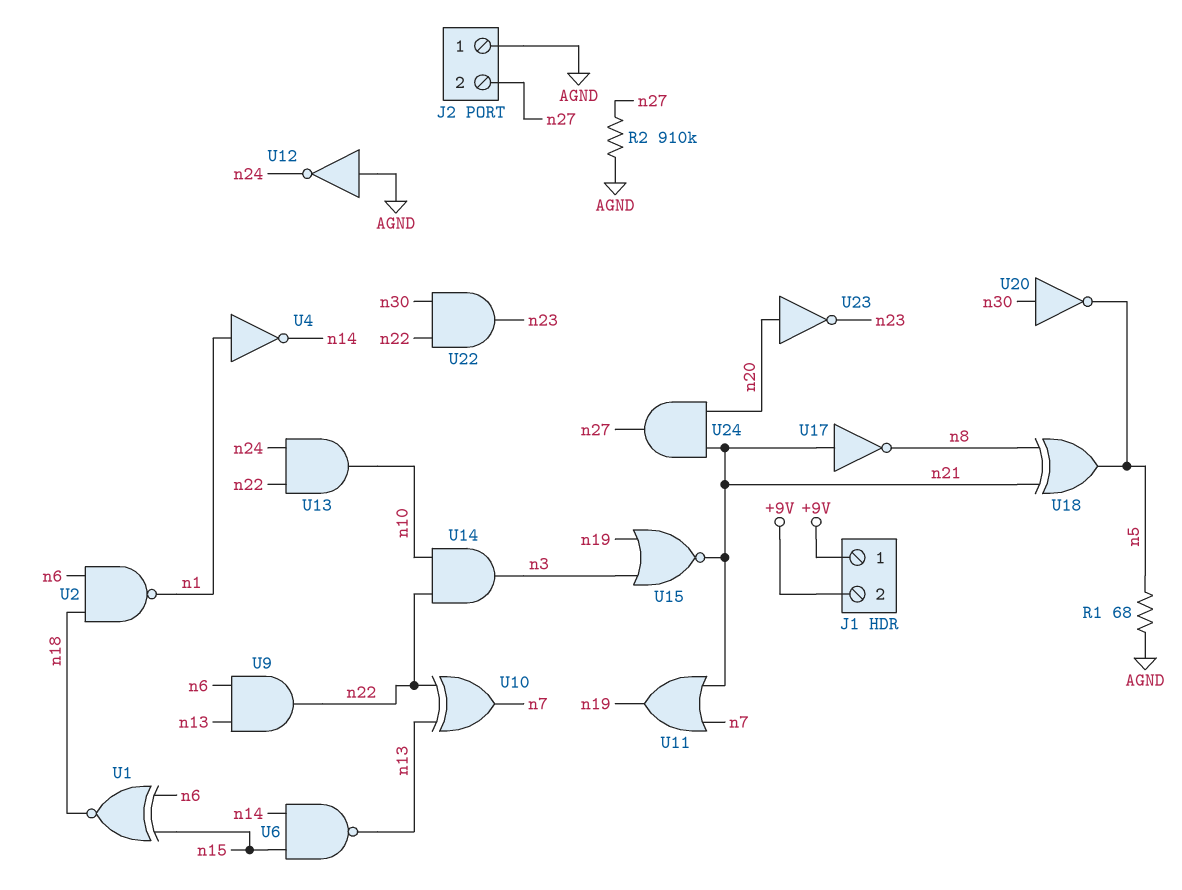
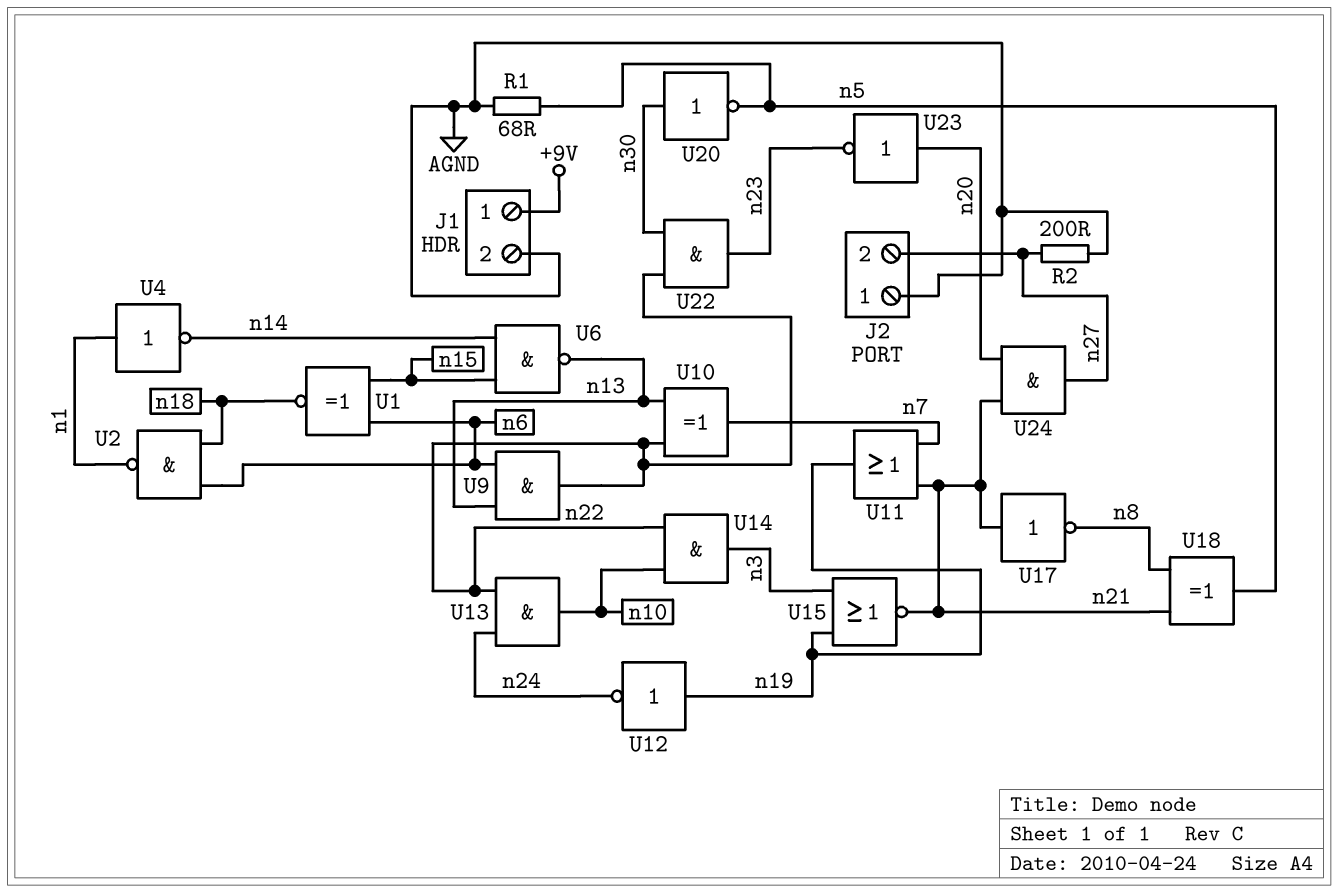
J1 pin 2: +9V -> AGND
R2: 910k (AGND, n27) -> 200 (AGND, n27)
U12: NOT (in AGND, out n24) -> NOT (in n19, out n24)

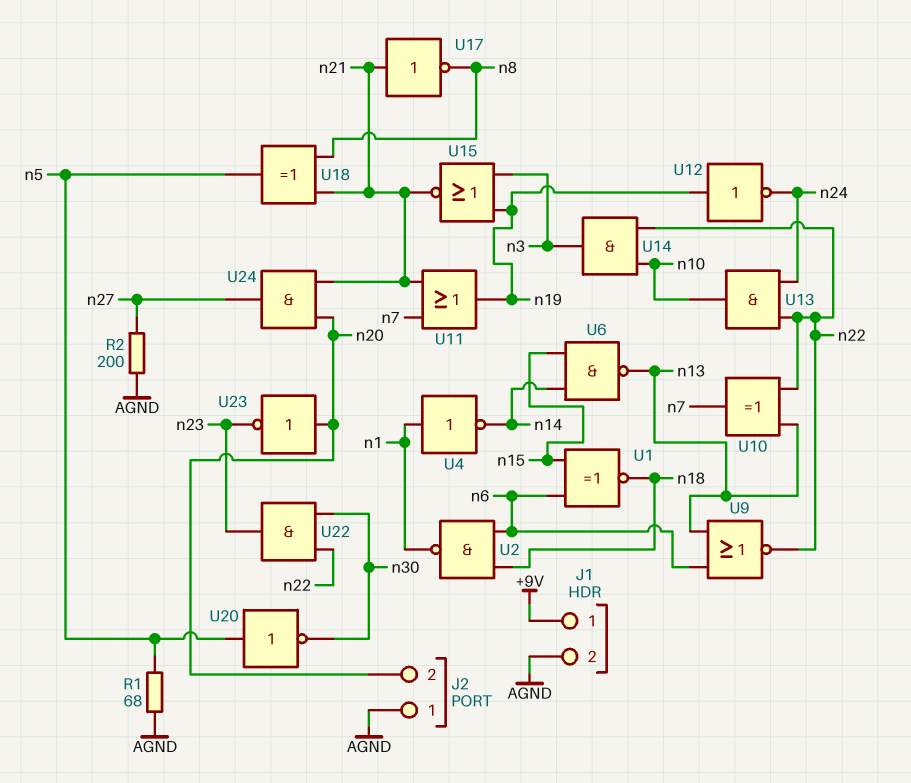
J2 pin 2: n27 -> n20
U9: AND (in n6, in n13, out n22) -> NOR (in n6, in n13, out n22)
U20: NOT (in n30, out n5) -> NOT (in n5, out n30)

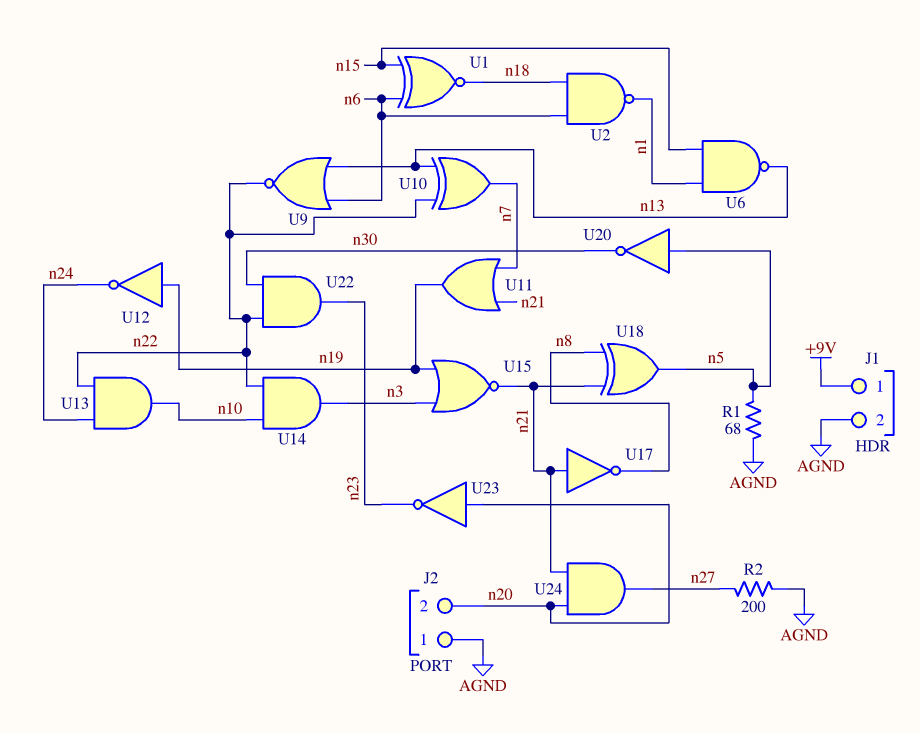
U4: NOT (in n1, out n14) -> none
U6: NAND (in n14, in n15, out n13) -> NAND (in n1, in n15, out n13)

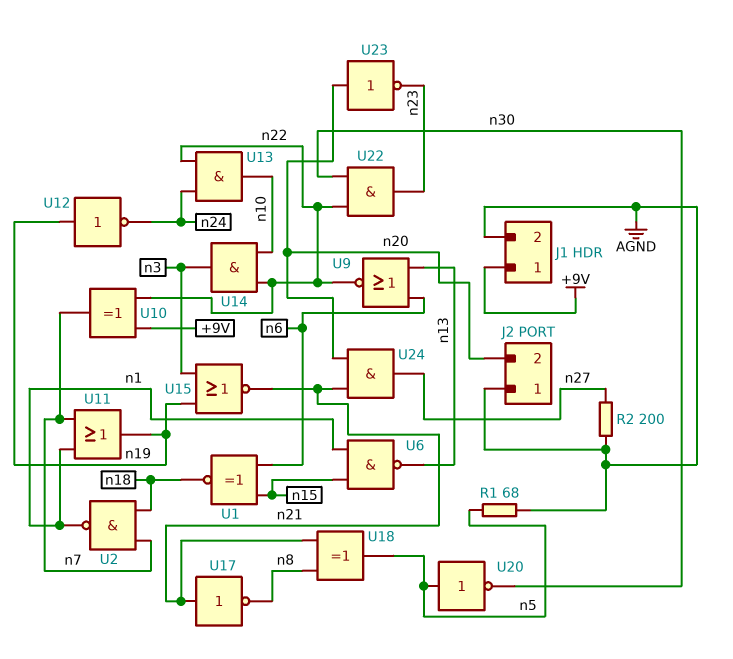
U2: NAND (in n6, in n18, out n1) -> NAND (in n7, in n18, out n1)
U10: XOR (in n13, in n22, out n7) -> XOR (in +9V, in n22, out n7)
U11: OR (in n7, in n21, out n19) -> OR (in n1, in n7, out n19)

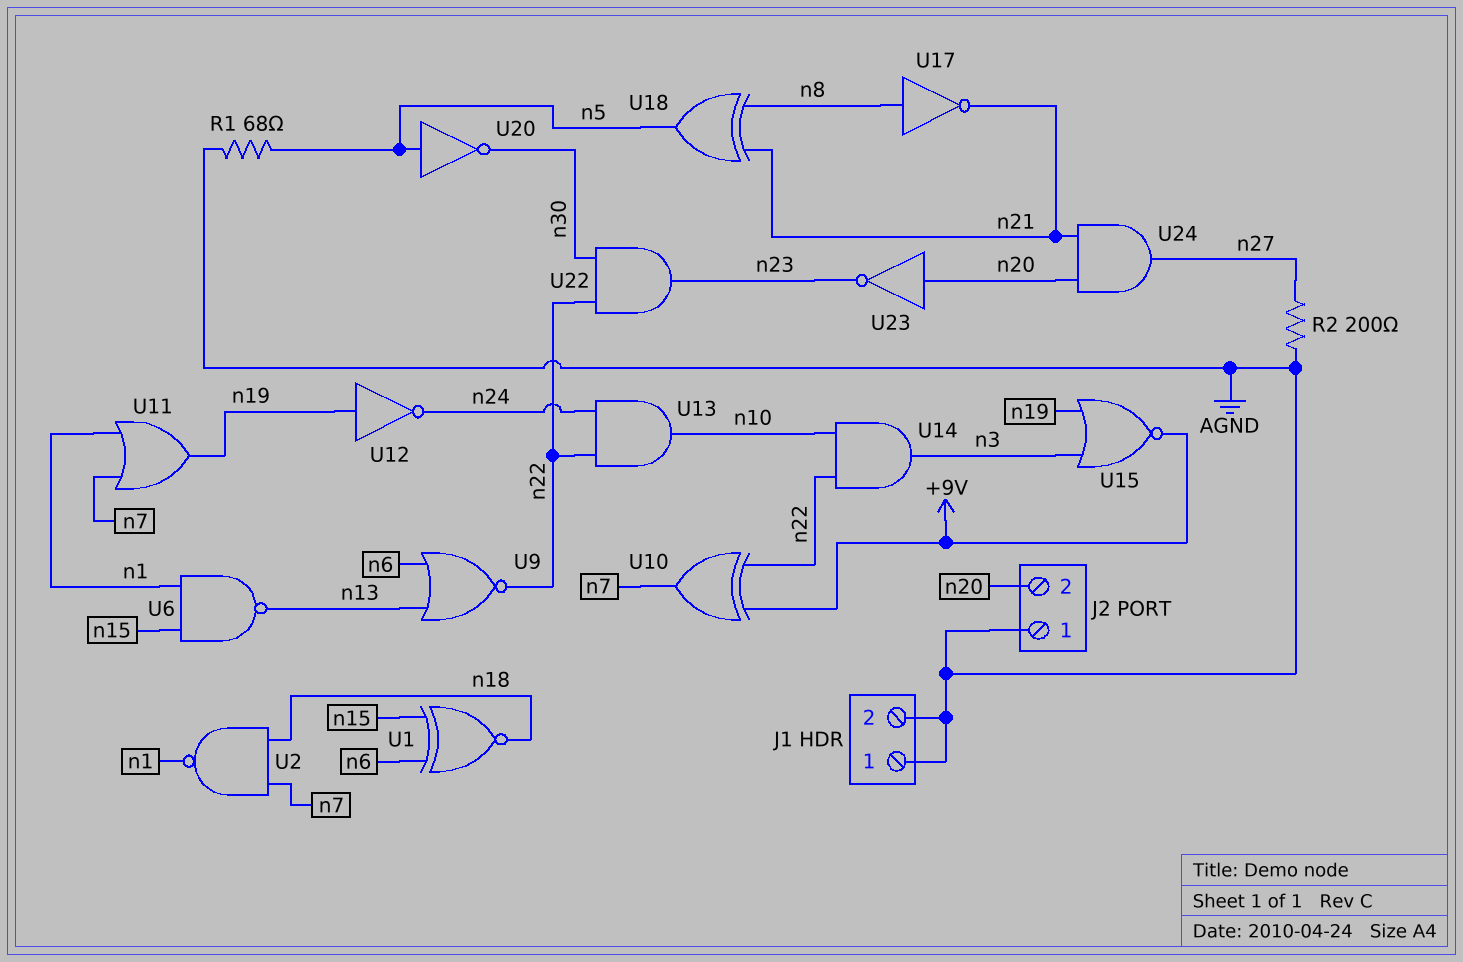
J1 pin 1: +9V -> AGND
U15: NOR (in n3, in n19, out n21) -> NOR (in n3, in n19, out +9V)
U17: NOT (in n21, out n8) -> NOT (in n8, out n21)

